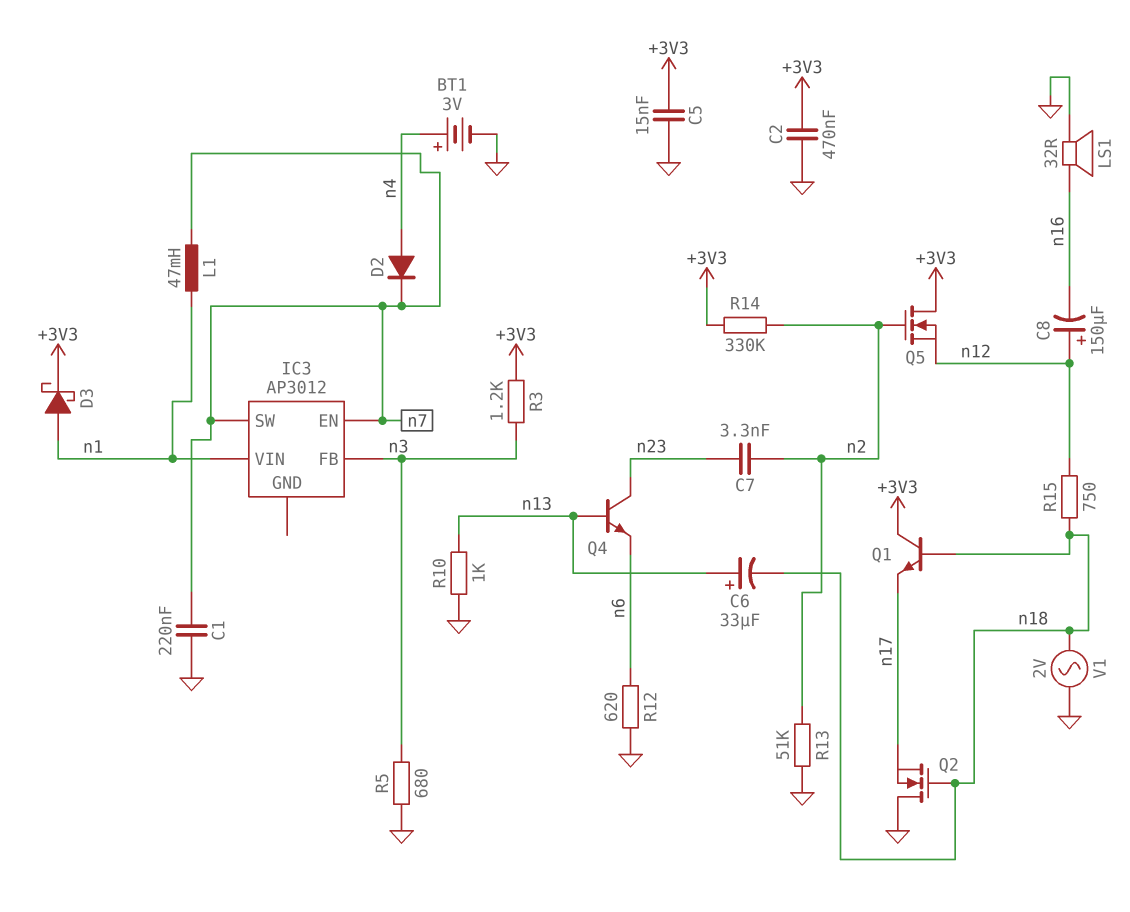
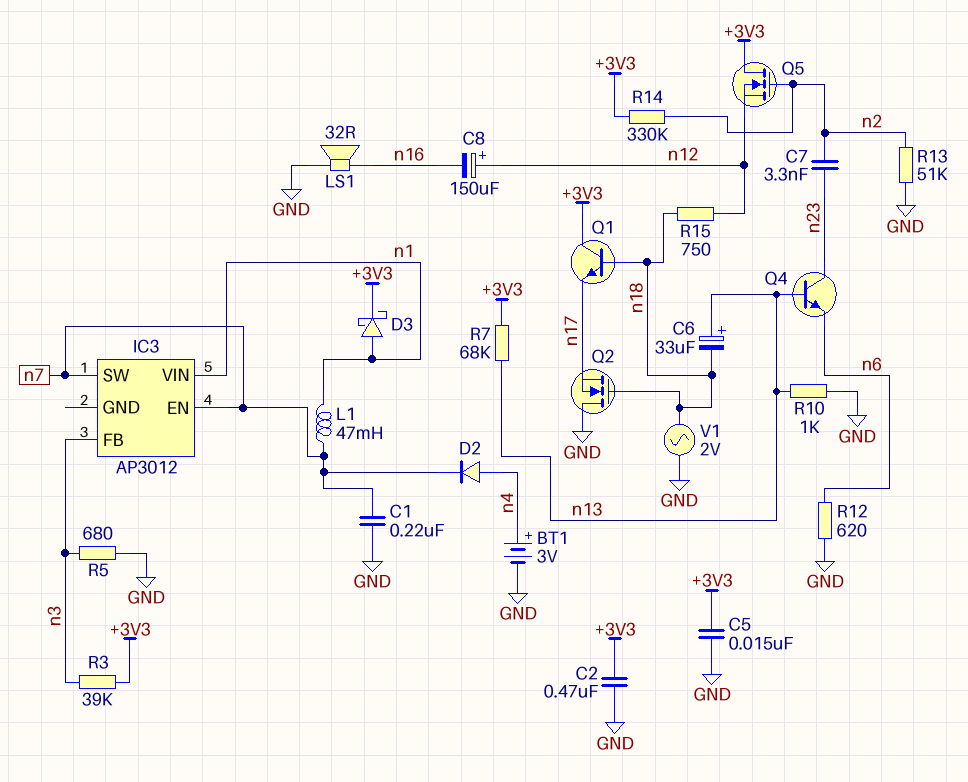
R3: 1.2k (+3V3, n3) -> 39k (+3V3, n3)
R7: none -> 68k (+3V3, n13)

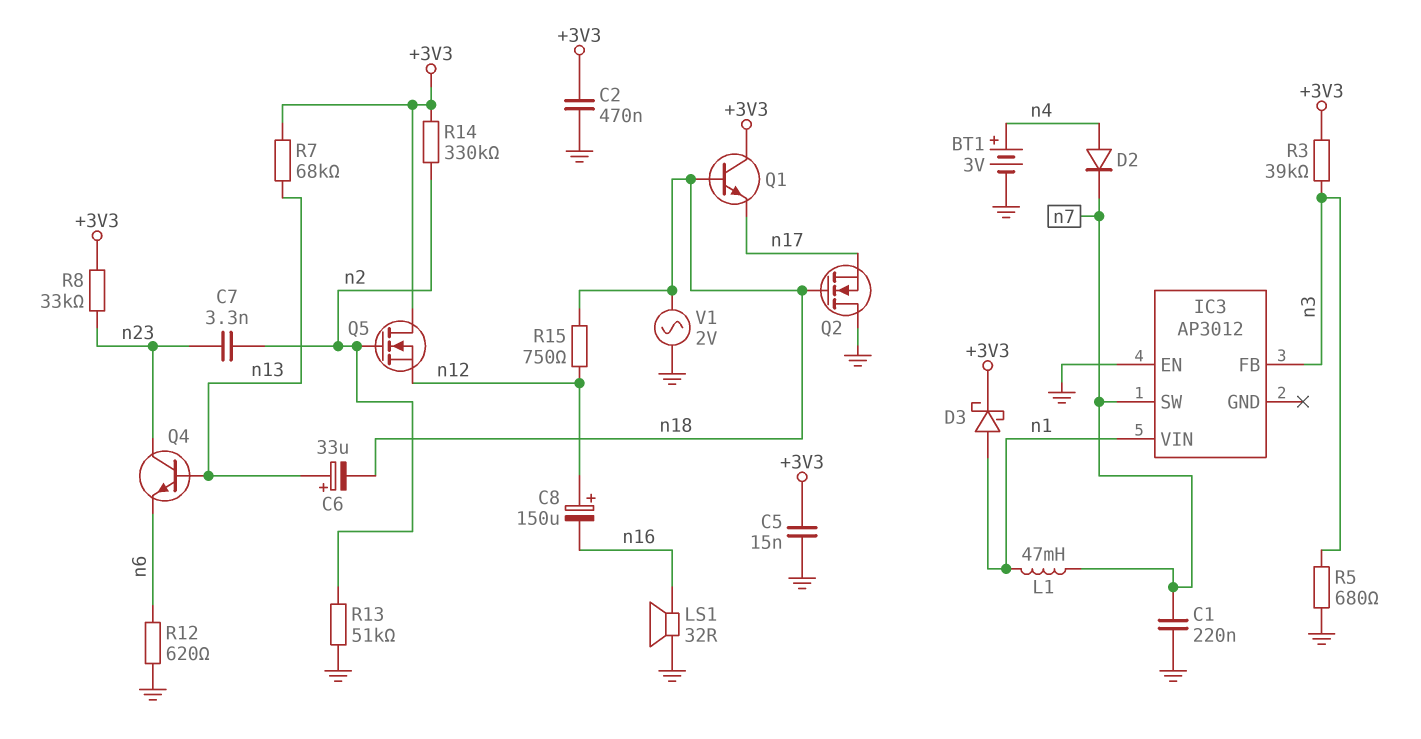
IC3 pin EN: n7 -> GND
R8: none -> 33k (+3V3, n23)
R10: 1k (GND, n13) -> none

